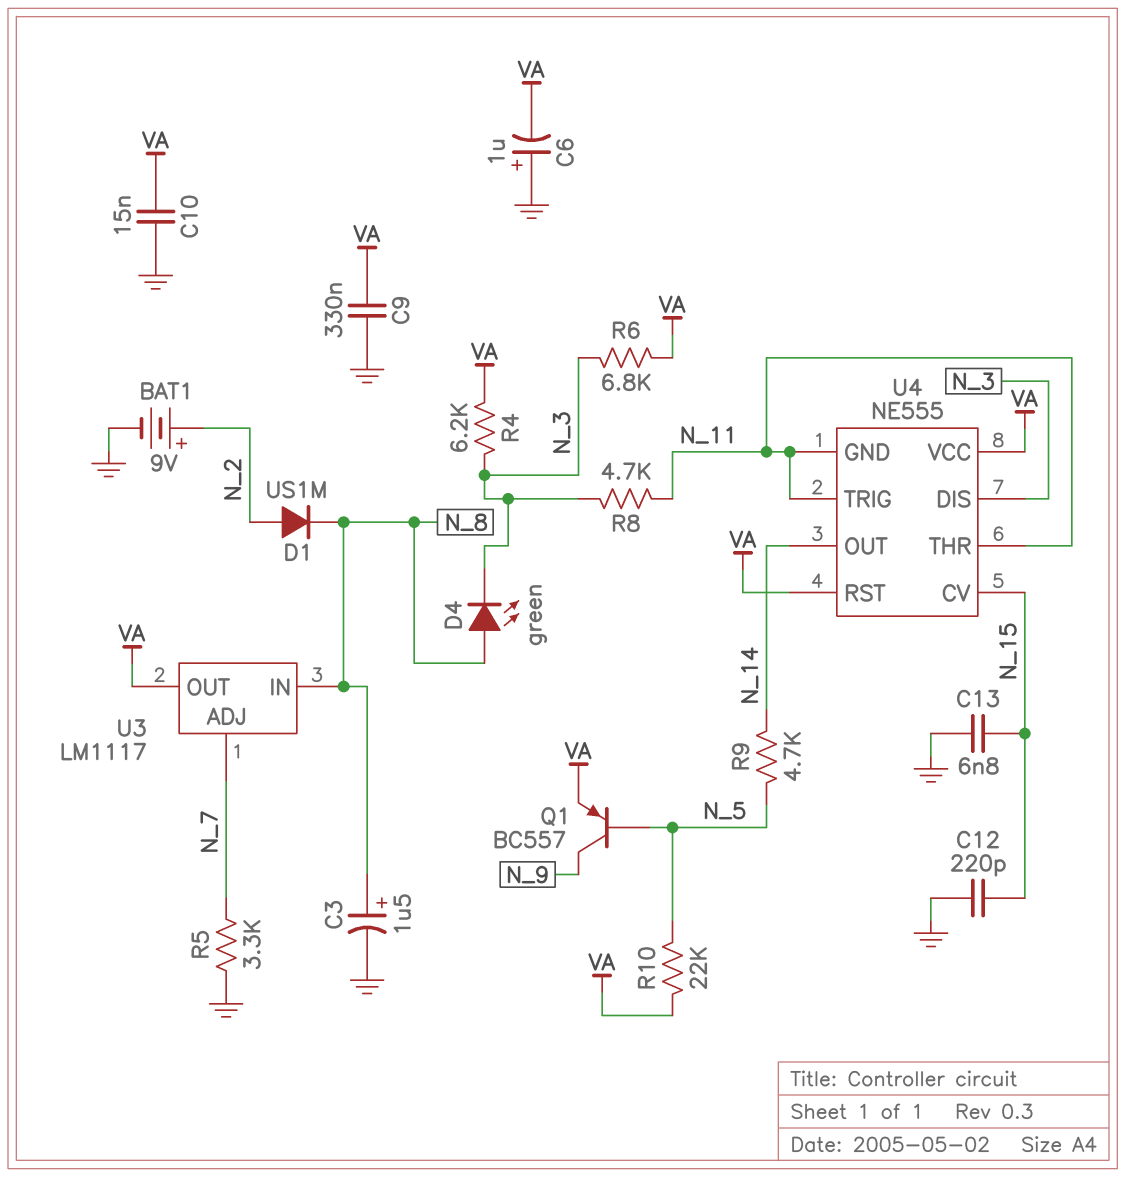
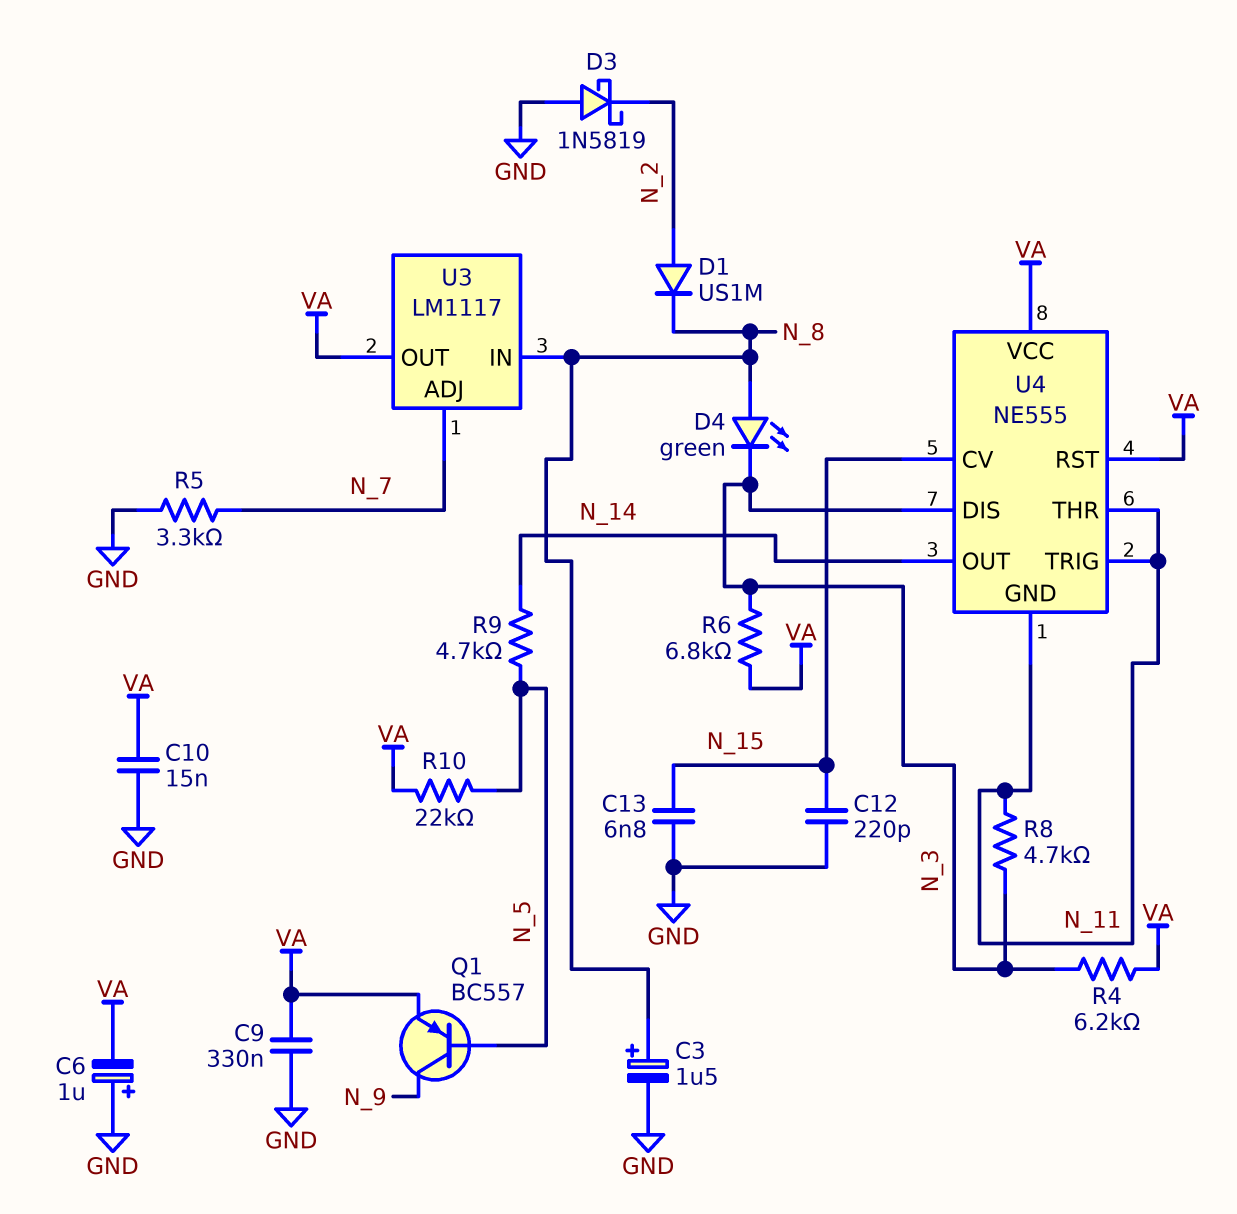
BAT1: 9V (plus N_2, minus GND) -> none
D3: none -> schottky 1N5819 (A GND, K N_2)

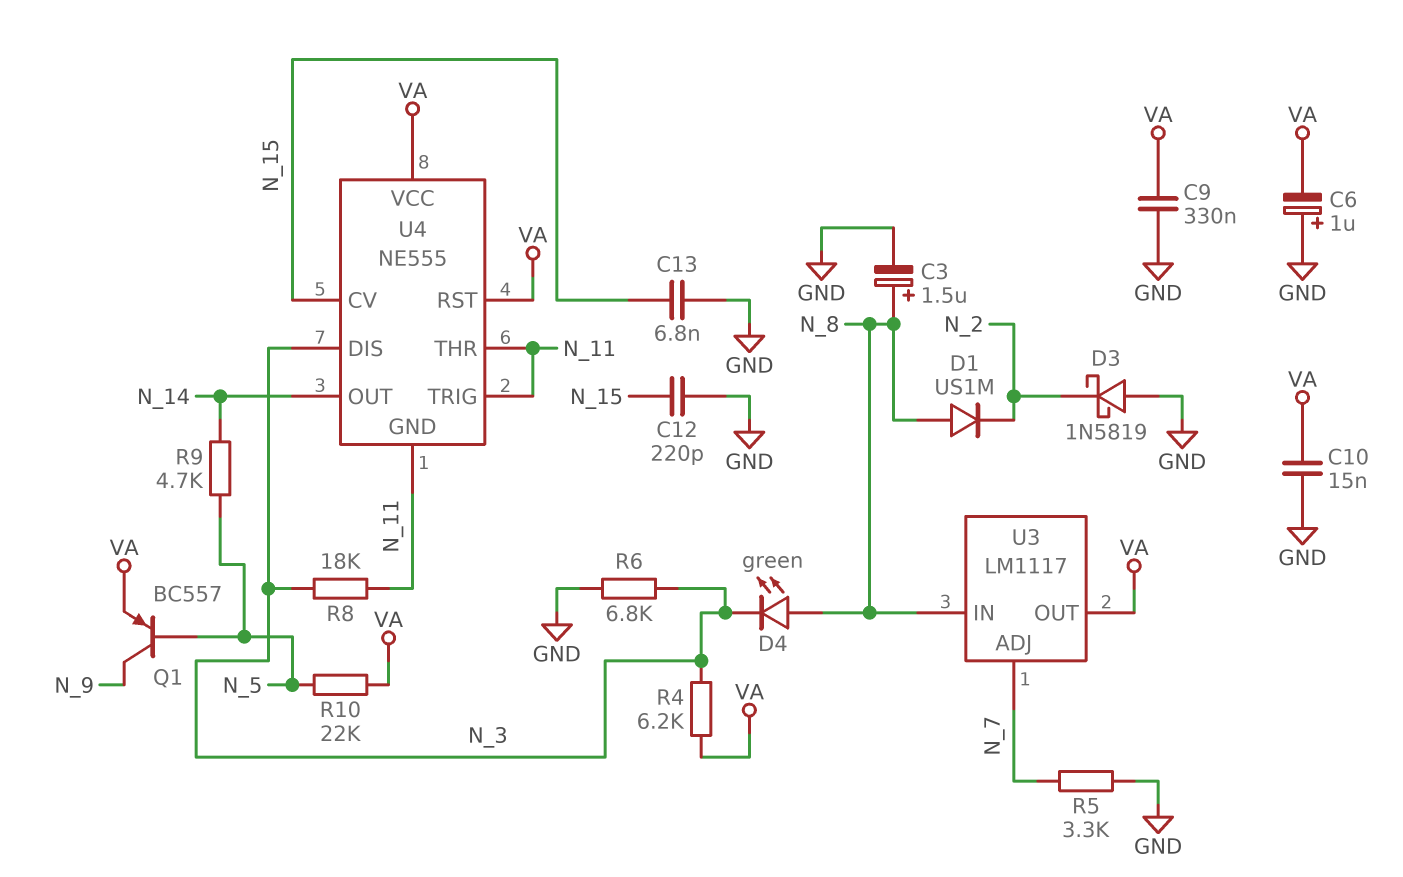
D1: diode US1M (A N_2, K N_8) -> diode US1M (A N_8, K N_2)
R6: 6.8k (N_3, VA) -> 6.8k (GND, N_3)
R8: 4.7k (N_3, N_11) -> 18k (N_3, N_11)

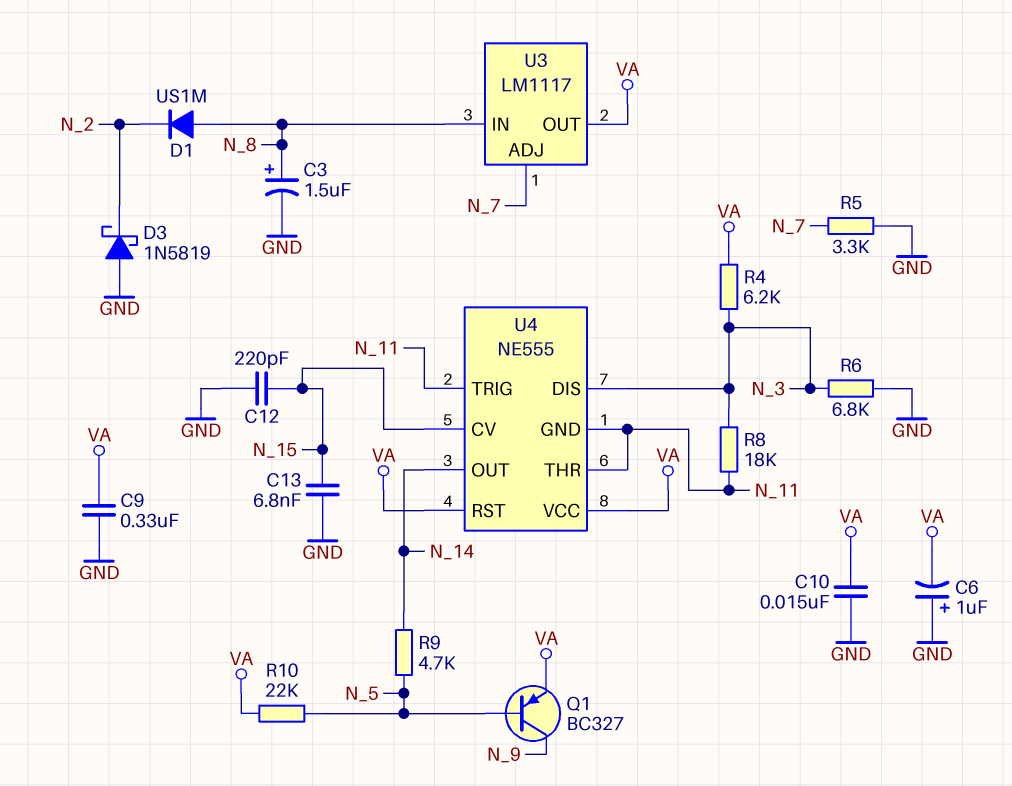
D4: LED green (A N_8, K N_3) -> none
Q1: PNP BC557 (B N_5, C N_9, E VA) -> PNP BC327 (B N_5, C N_9, E VA)

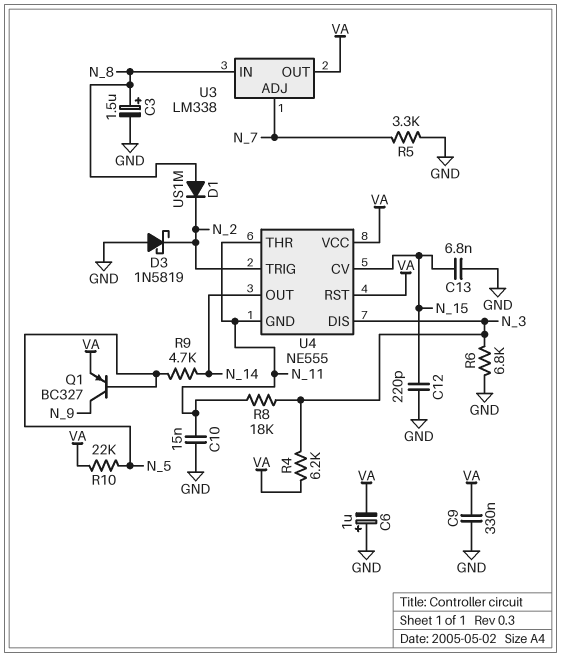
C10: 15nF (GND, VA) -> 15nF (GND, N_11)
U3: LM1117 -> LM338
U4 pin TRIG: N_11 -> N_2

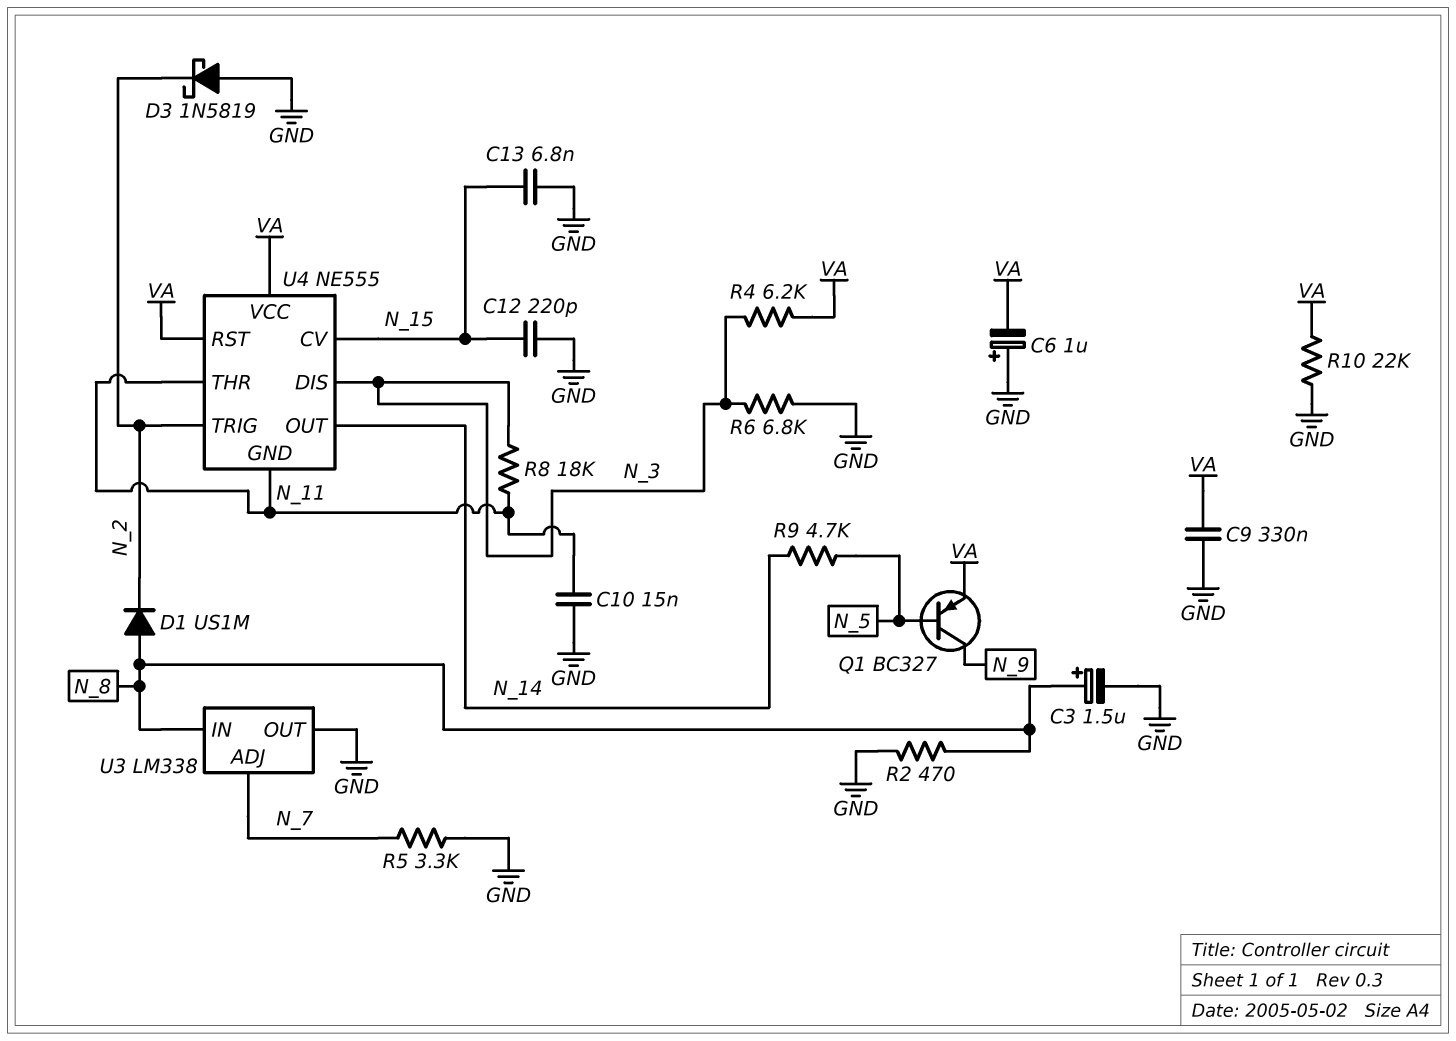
R2: none -> 470 (GND, N_8)
R10: 22k (N_5, VA) -> 22k (GND, VA)
U3 pin OUT: VA -> GND

